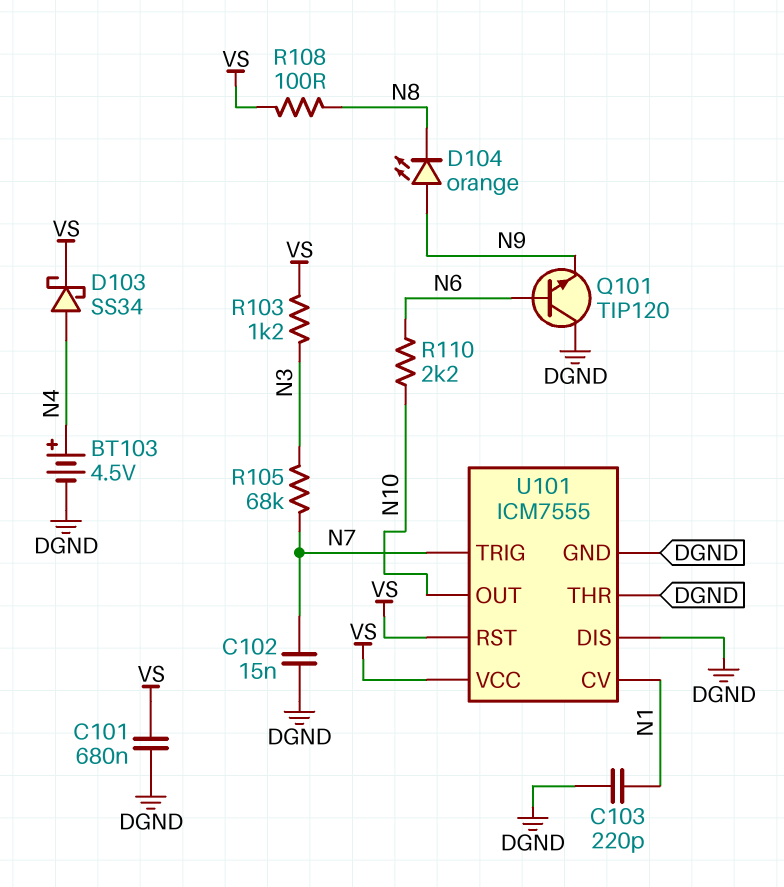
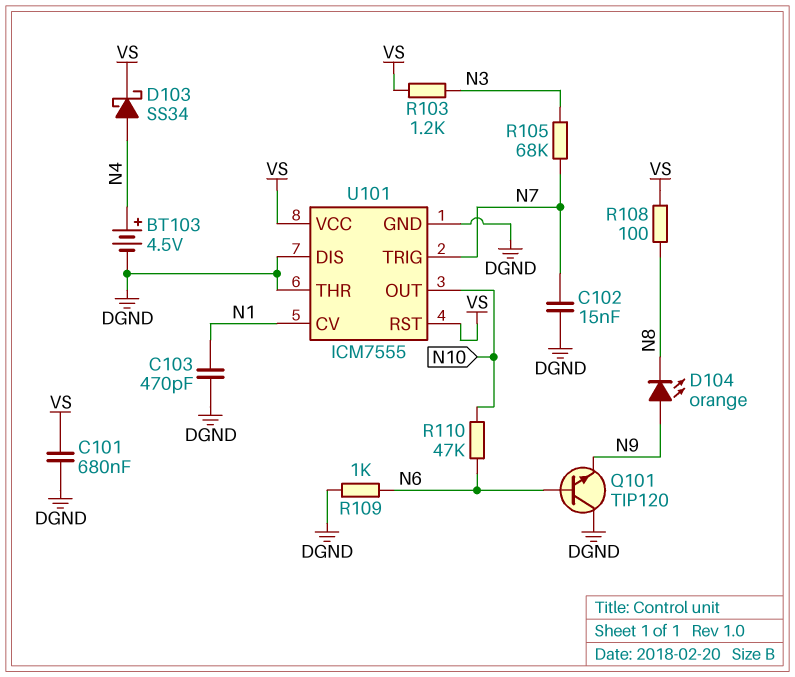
C103: 220pF (DGND, N1) -> 470pF (DGND, N1)
R109: none -> 1k (DGND, N6)
R110: 2.2k (N6, N10) -> 47k (N6, N10)

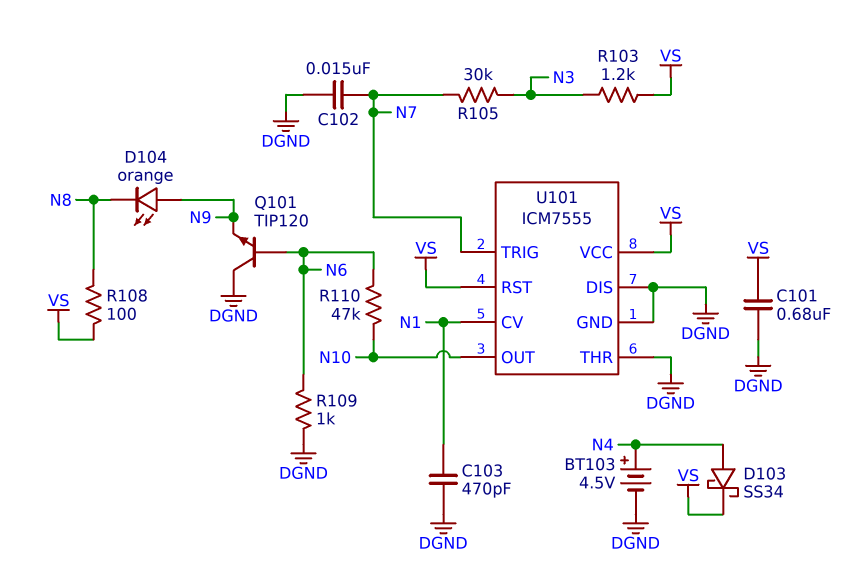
R105: 68k (N3, N7) -> 30k (N3, N7)

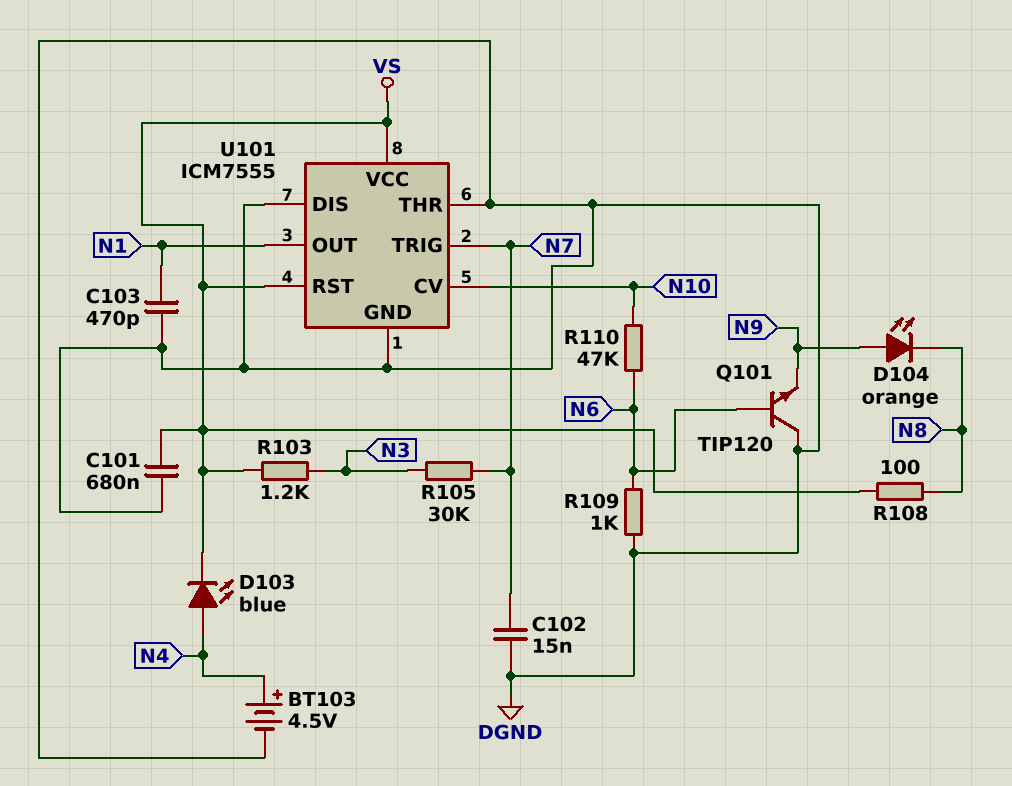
D103: schottky SS34 (A N4, K VS) -> LED blue (A N4, K VS)
U101 pin CV: N1 -> N10
U101 pin OUT: N10 -> N1

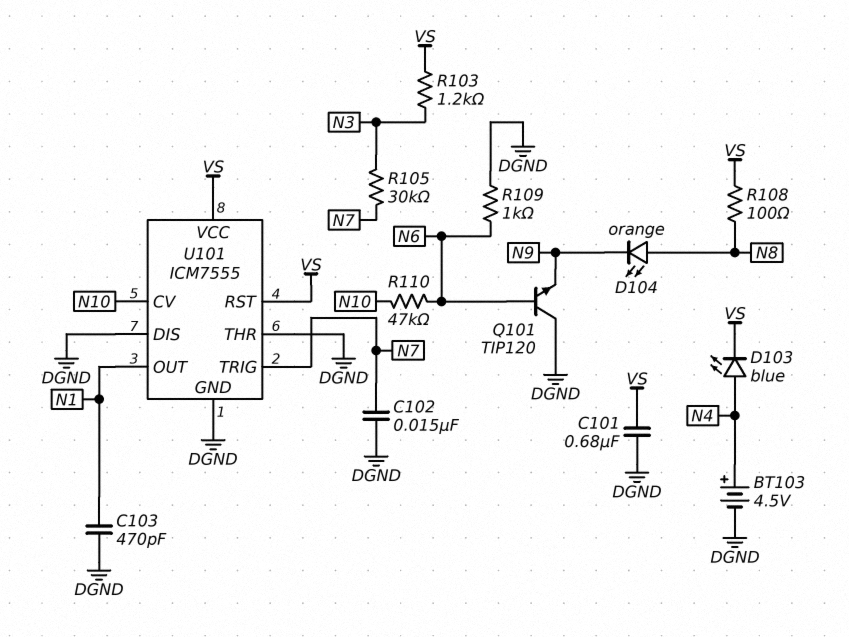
D104: LED orange (A N9, K N8) -> LED orange (A N8, K N9)

